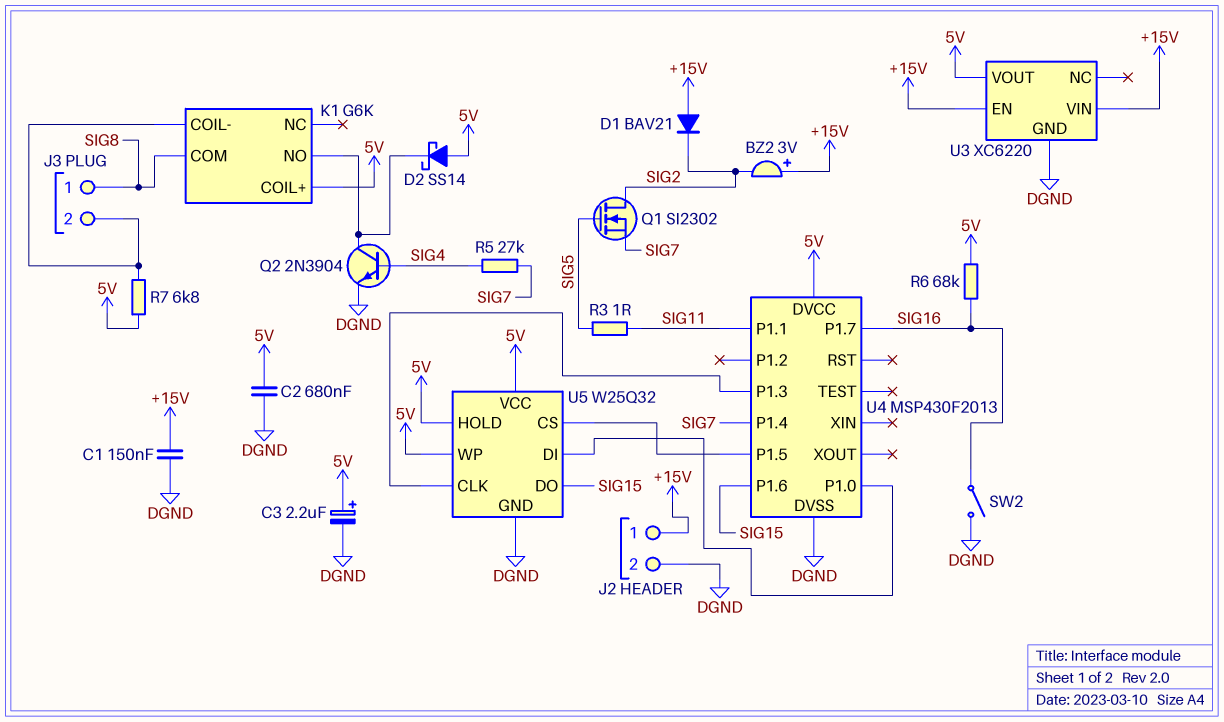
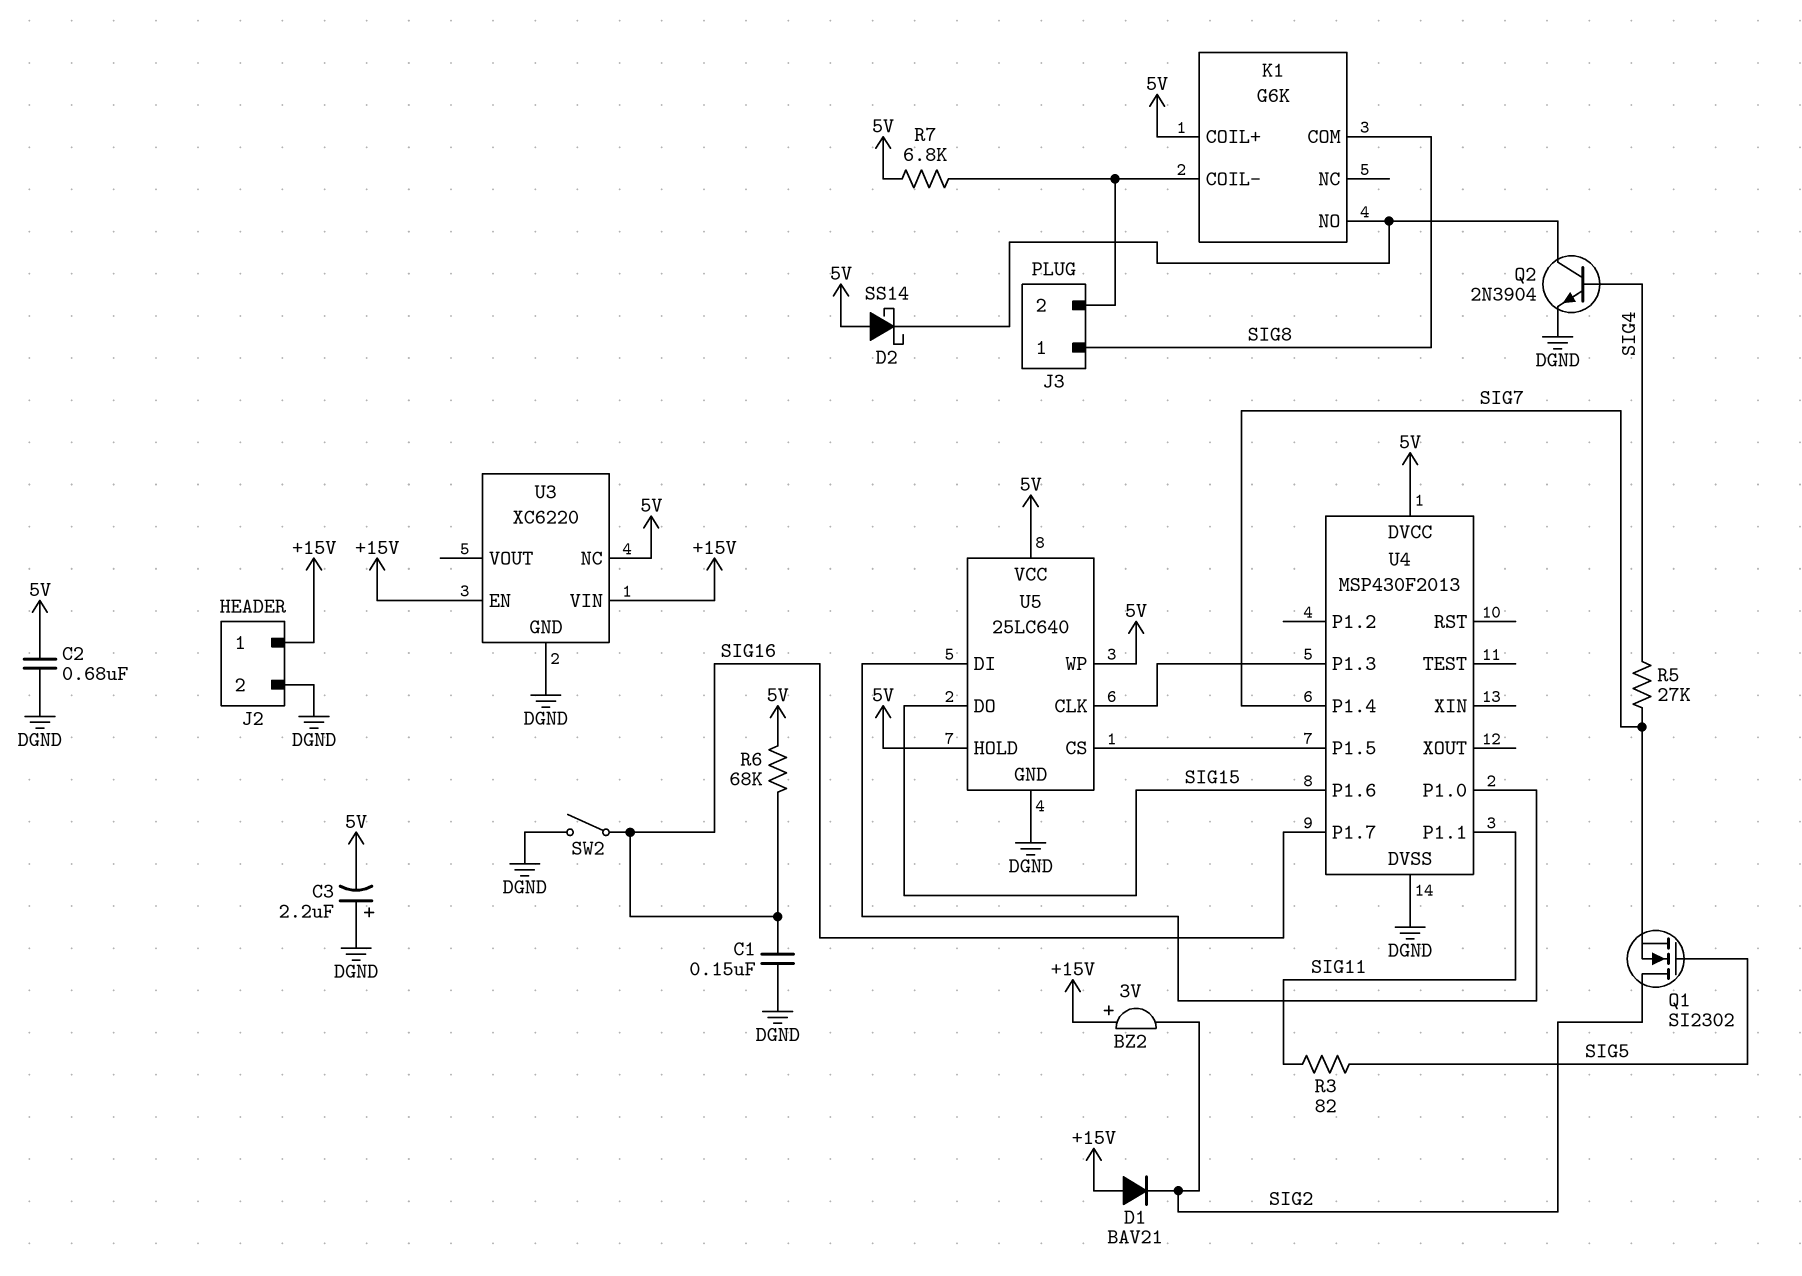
C1: 150nF (+15V, DGND) -> 150nF (DGND, SIG16)
C3: 2.2uF (plus 5V, minus DGND) -> 2.2uF (plus DGND, minus 5V)
R3: 1 (SIG5, SIG11) -> 82 (SIG5, SIG11)
U3 pin NC: none -> 5V
U3 pin VOUT: 5V -> none
U5: W25Q32 -> 25LC640

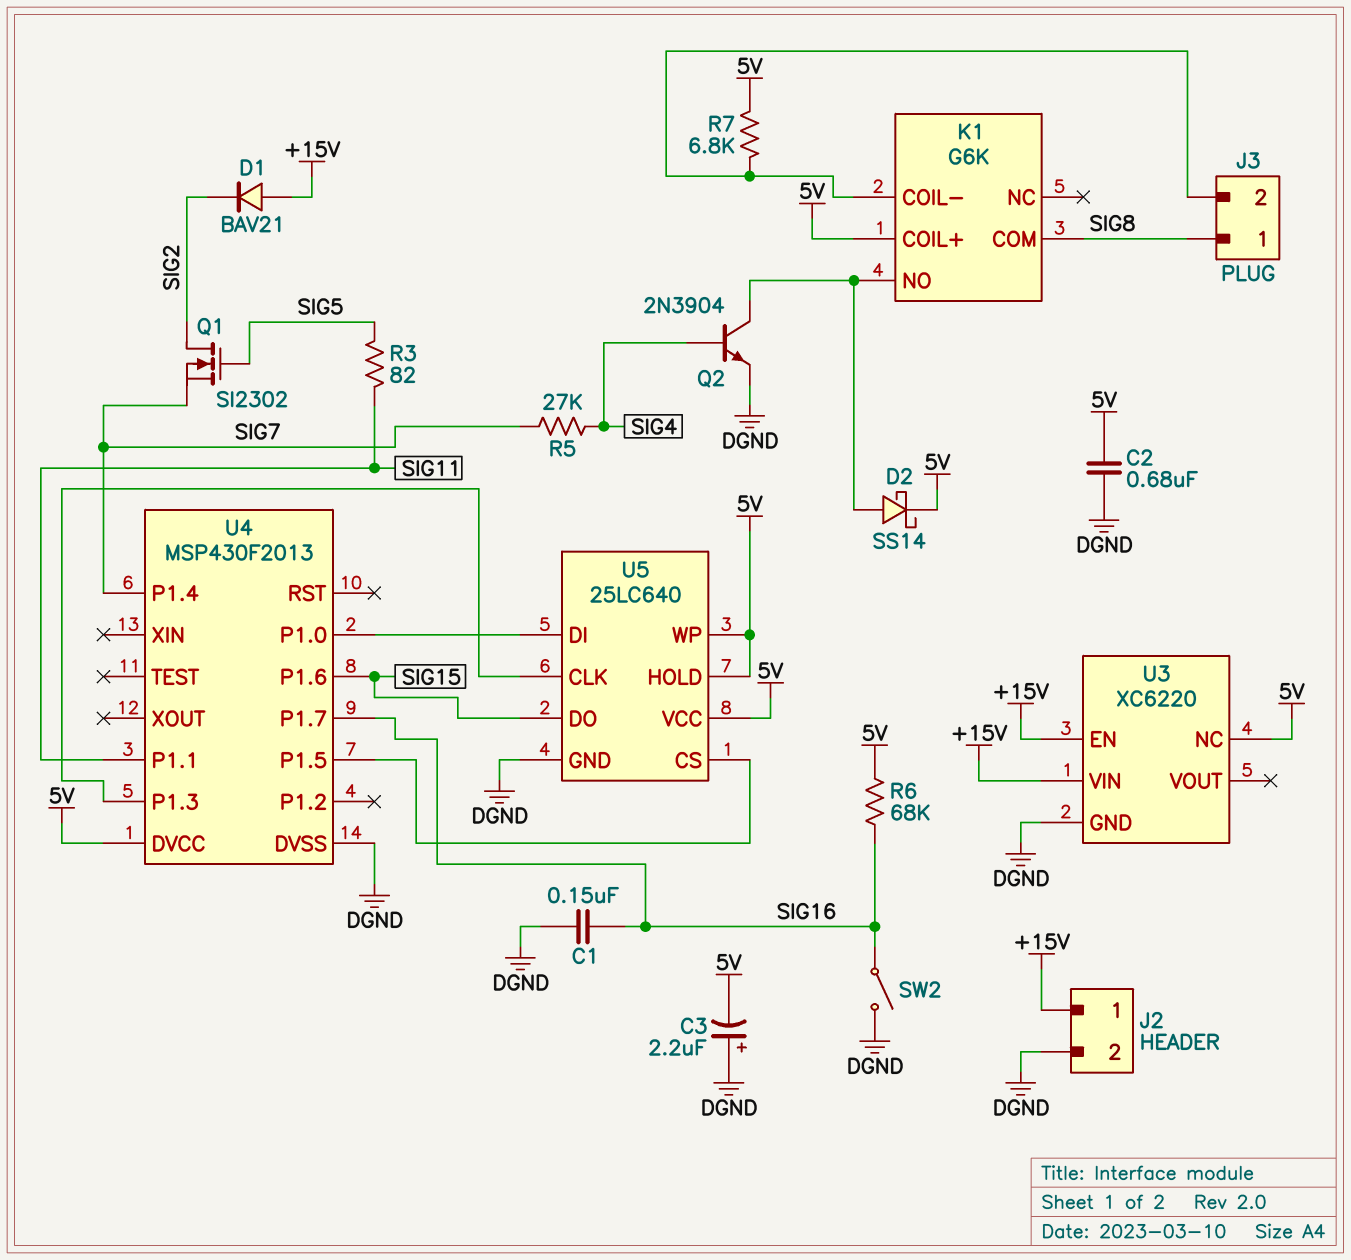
BZ2: buzzer 3V (plus +15V, minus SIG2) -> none
D2: schottky SS14 (A 5V, K K1/NO) -> schottky SS14 (A K1/NO, K 5V)

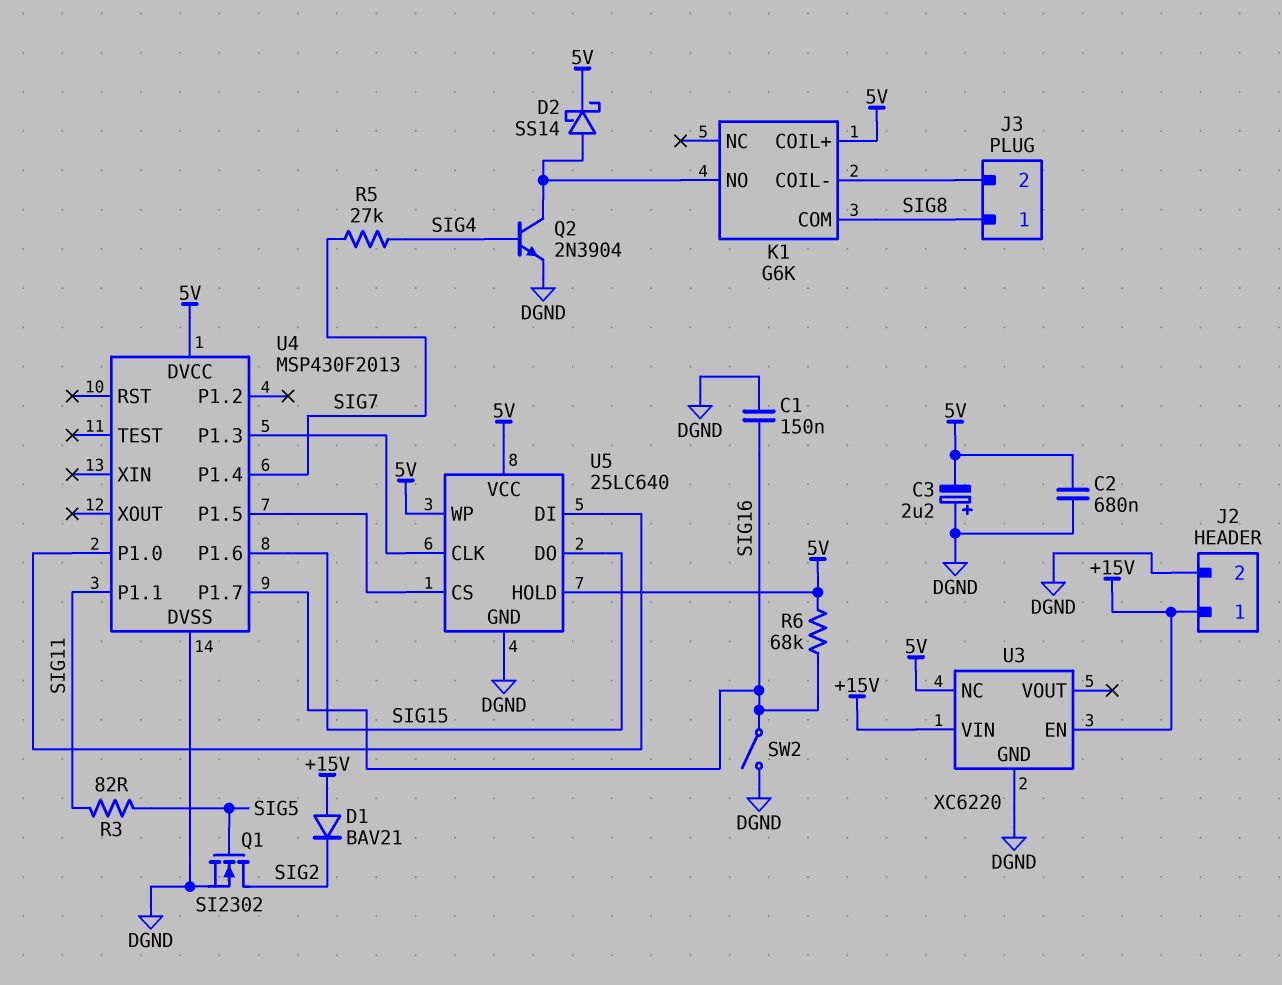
Q1: NMOS SI2302 (G SIG5, D SIG2, S SIG7) -> NMOS SI2302 (G SIG5, D SIG2, S DGND)
R7: 6.8k (5V, J3/2) -> none

